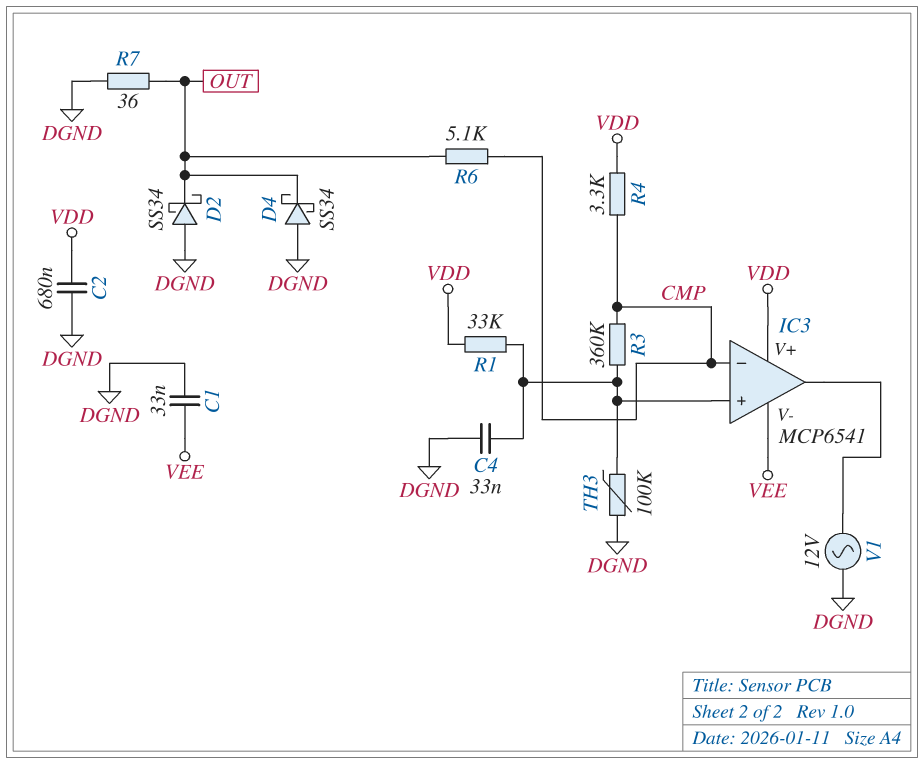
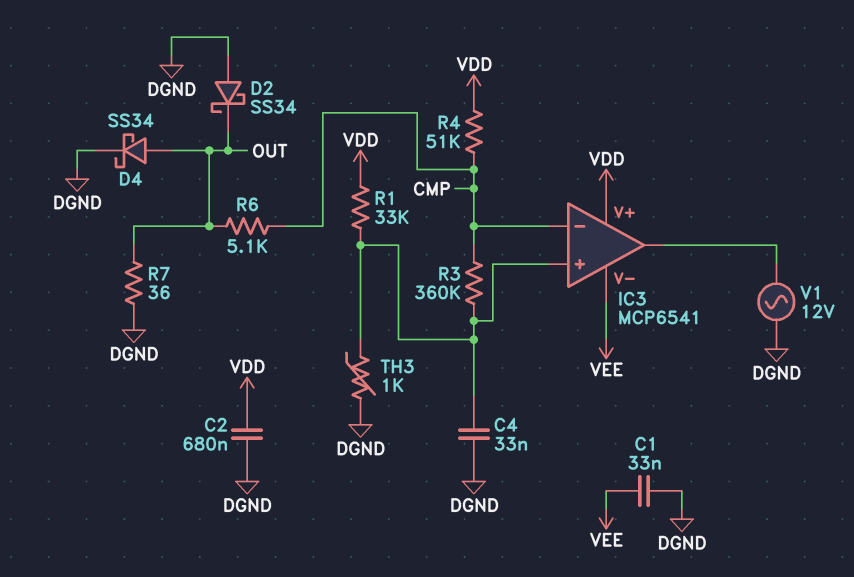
D4: schottky SS34 (A DGND, K OUT) -> schottky SS34 (A OUT, K DGND)
R4: 3.3k (CMP, VDD) -> 51k (CMP, VDD)
TH3: 100k (DGND, IC3/in+) -> 1k (DGND, IC3/in+)

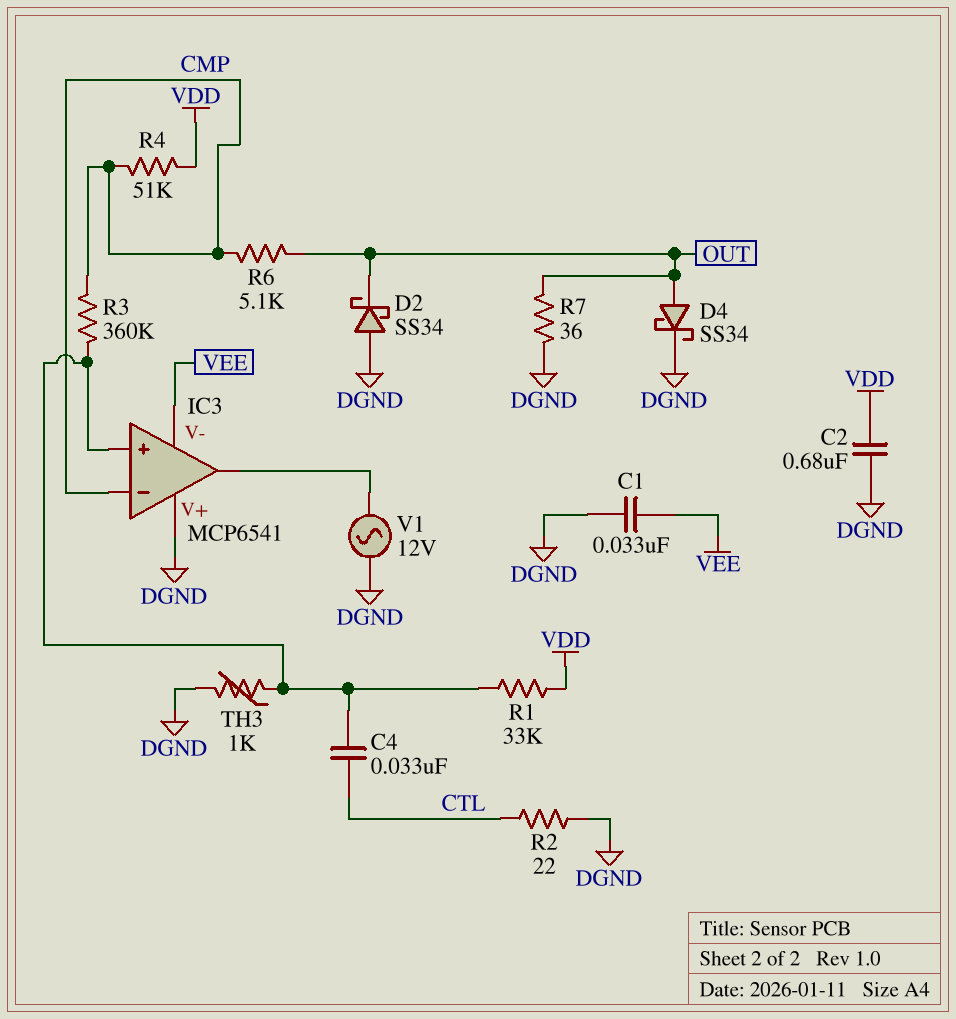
C4: 33nF (DGND, IC3/in+) -> 33nF (CTL, IC3/in+)
IC3 pin V+: VDD -> DGND
R2: none -> 22 (CTL, DGND)

